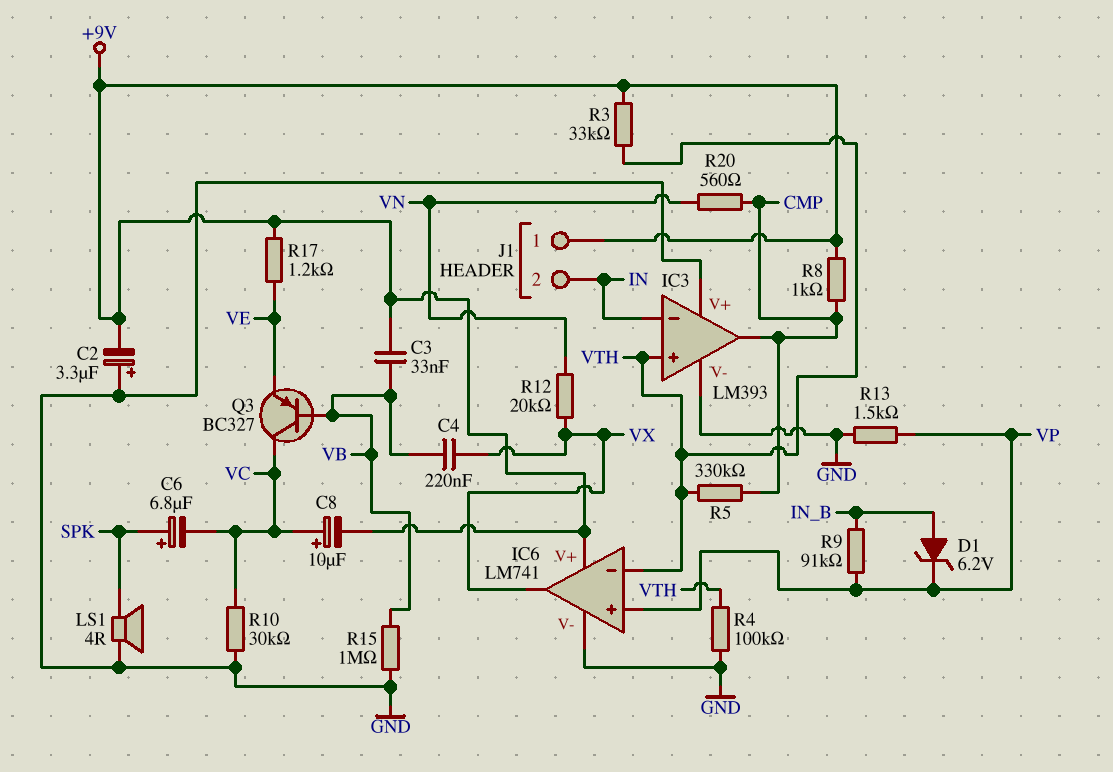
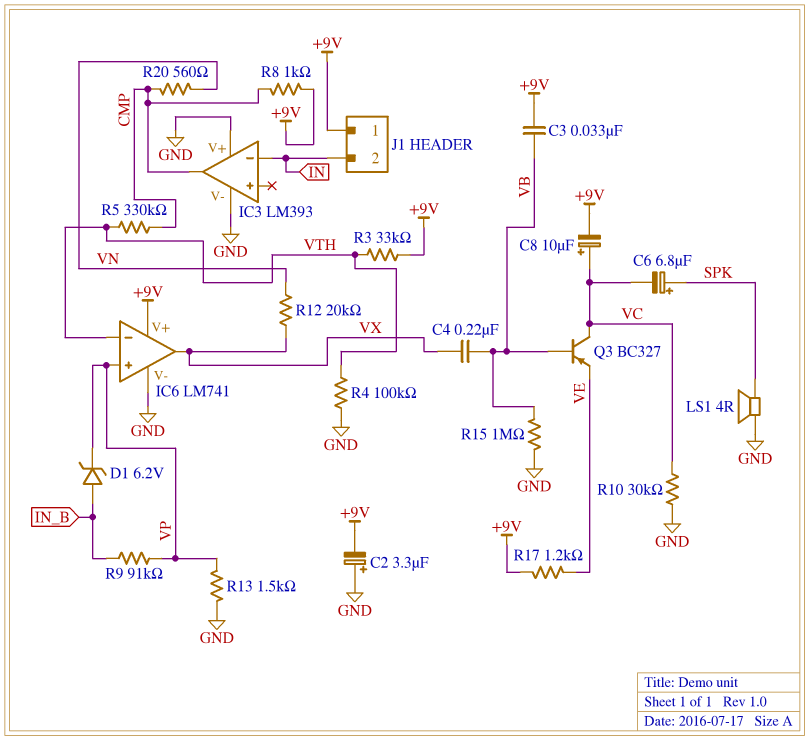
IC3 pin in+: VTH -> none

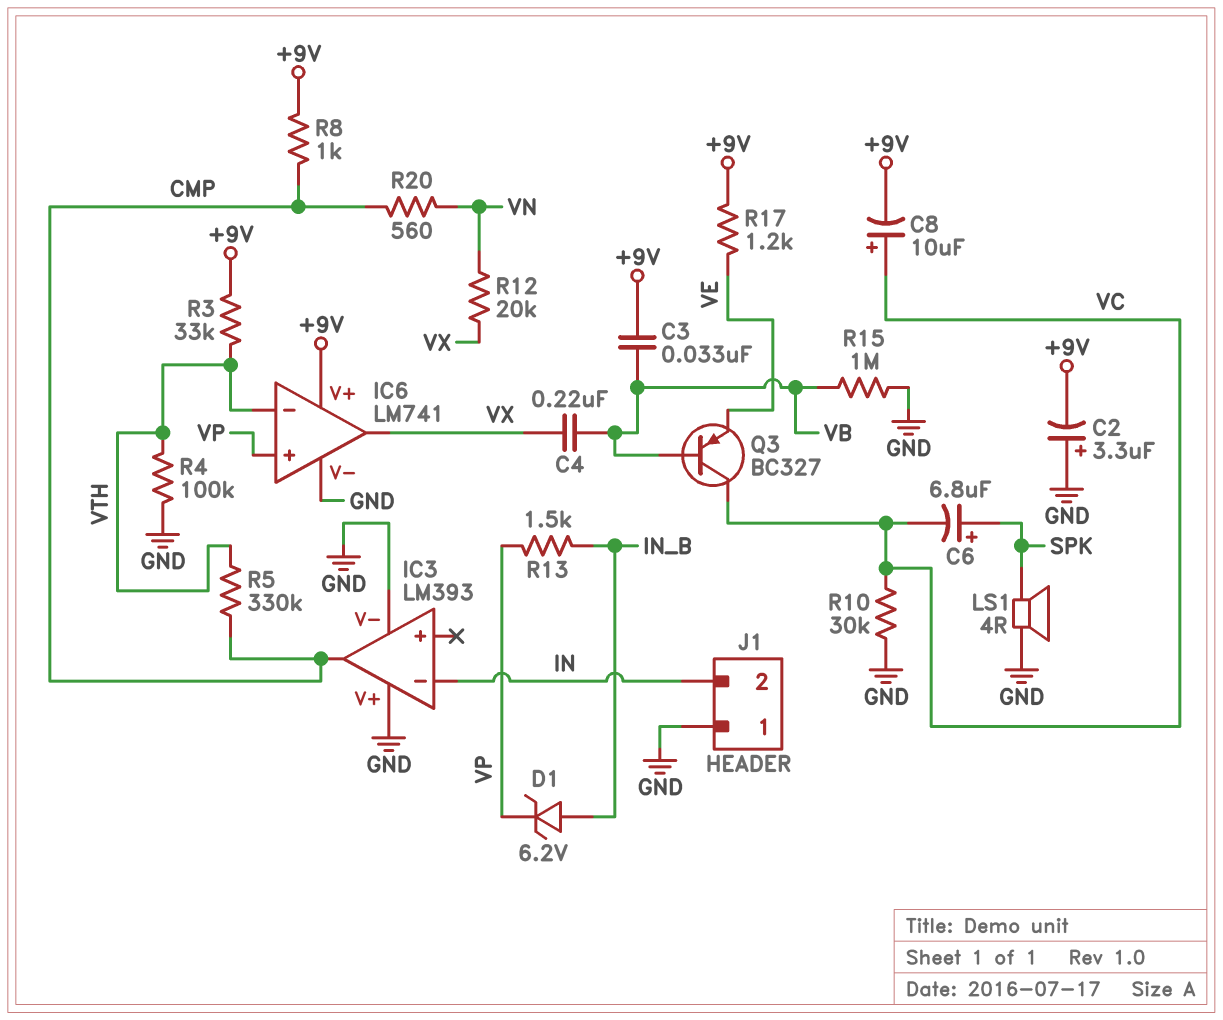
J1 pin 1: +9V -> GND
R9: 91k (IN_B, VP) -> none
R13: 1.5k (GND, VP) -> 1.5k (IN_B, VP)

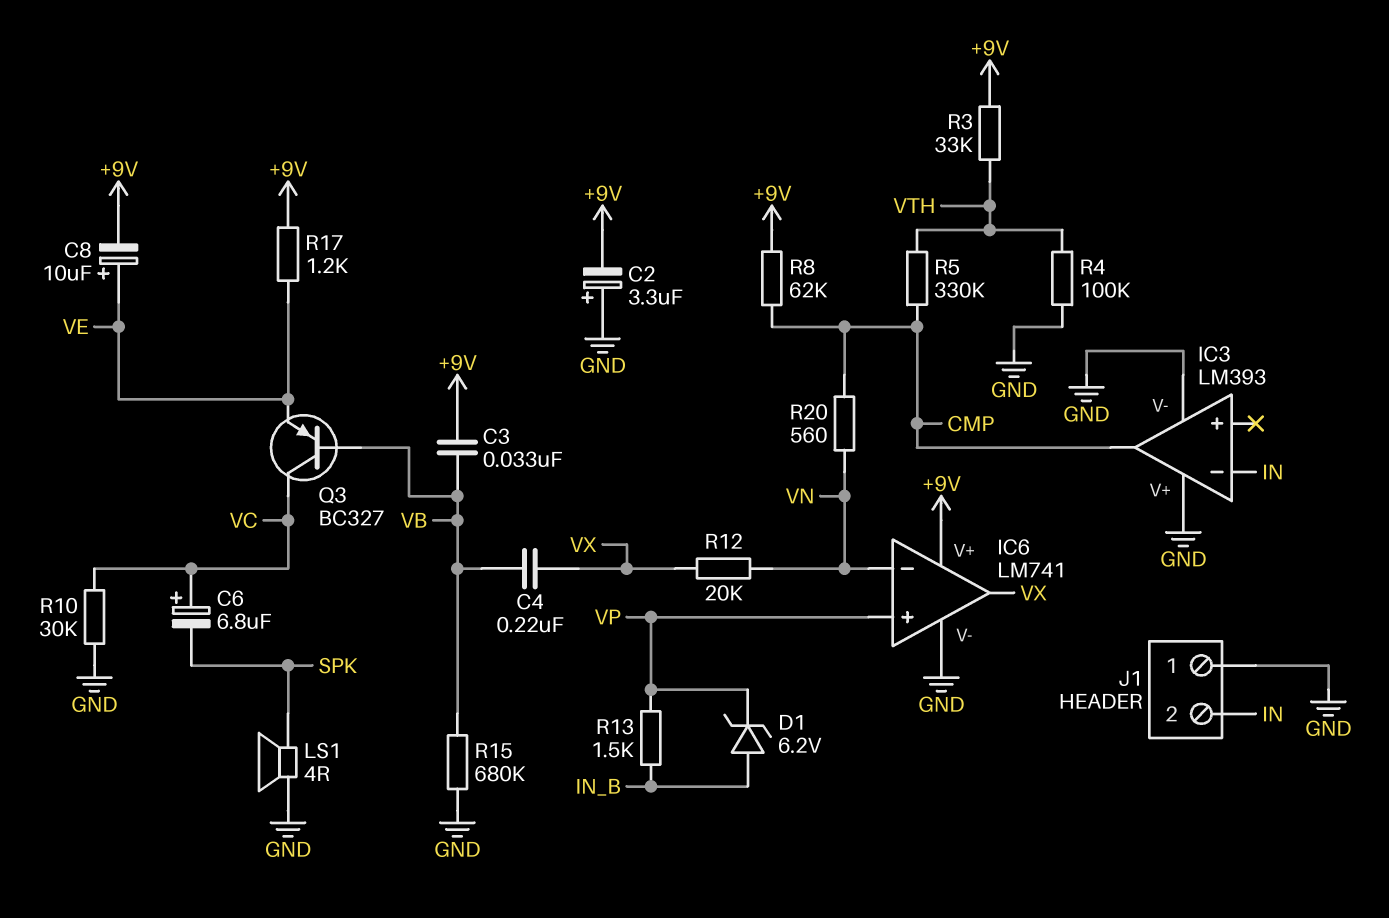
C6: 6.8uF (plus SPK, minus VC) -> 6.8uF (plus VC, minus SPK)
C8: 10uF (plus VC, minus +9V) -> 10uF (plus VE, minus +9V)
IC6 pin in-: VTH -> VN
R8: 1k (+9V, CMP) -> 62k (+9V, CMP)
R15: 1M (GND, VB) -> 680k (GND, VB)

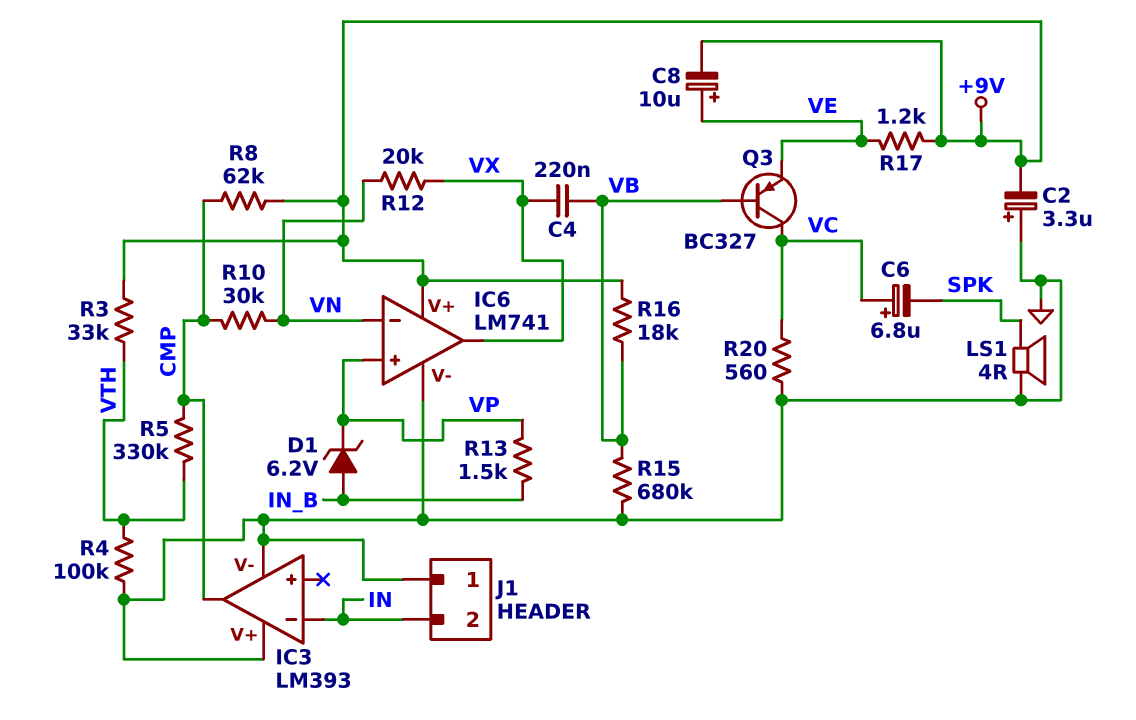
C3: 33nF (+9V, VB) -> none
R10: 30k (GND, VC) -> 30k (CMP, VN)
R16: none -> 18k (+9V, VB)
R20: 560 (CMP, VN) -> 560 (GND, VC)

